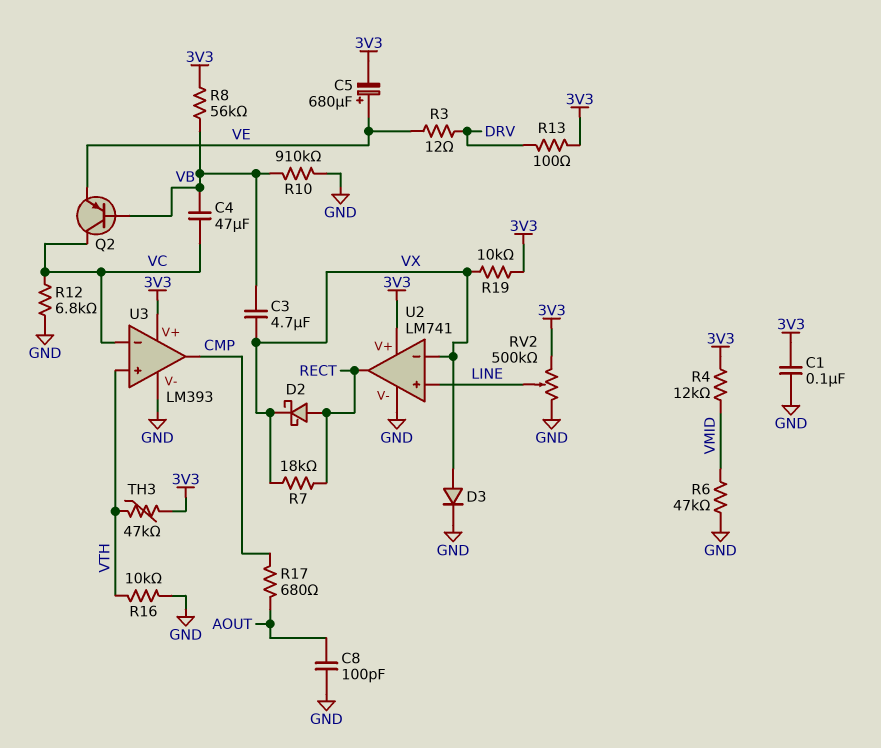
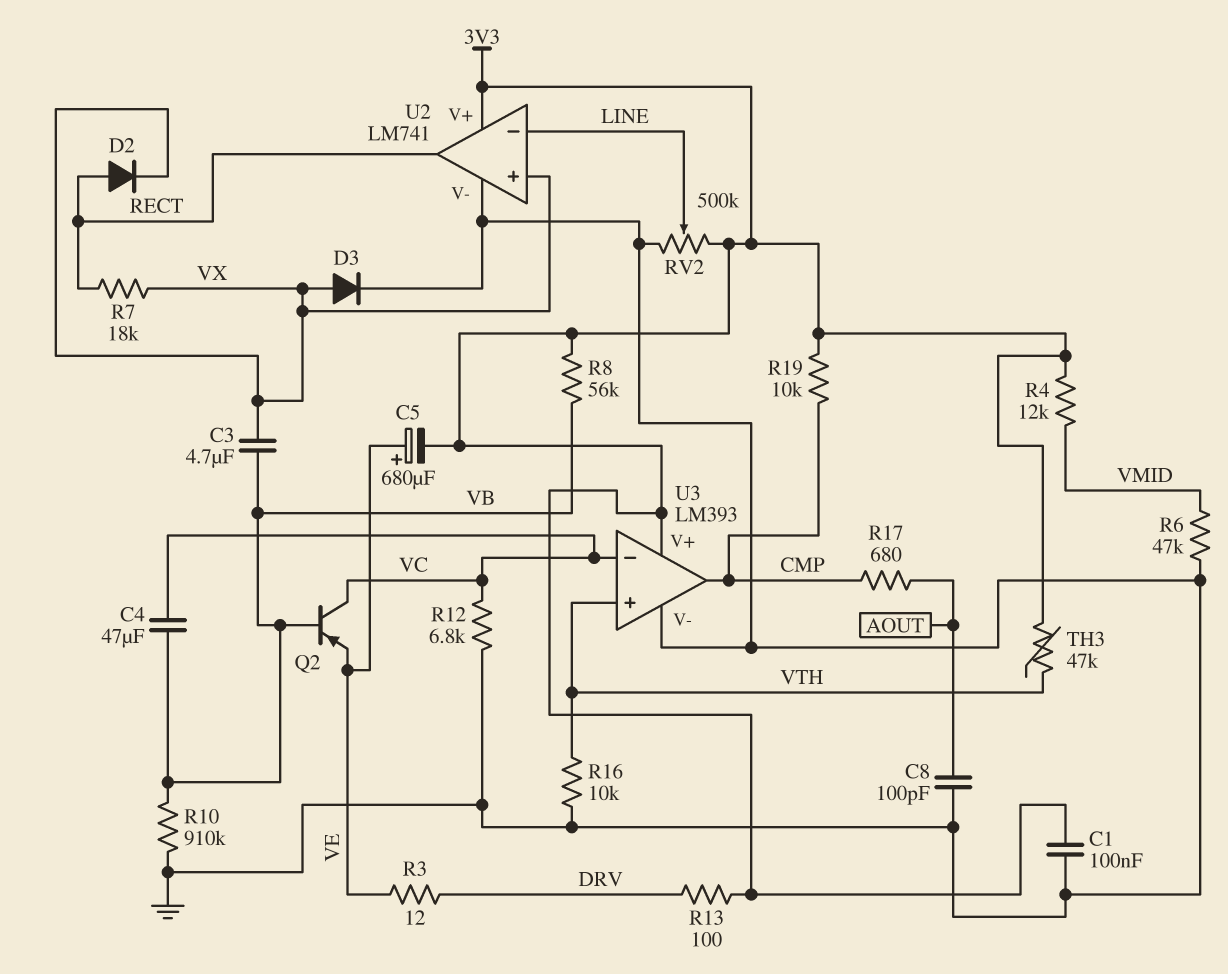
D2: schottky (A RECT, K VX) -> diode (A RECT, K VX)
R19: 10k (3V3, VX) -> 10k (3V3, CMP)
U2 pin in+: LINE -> VX
U2 pin in-: VX -> LINE

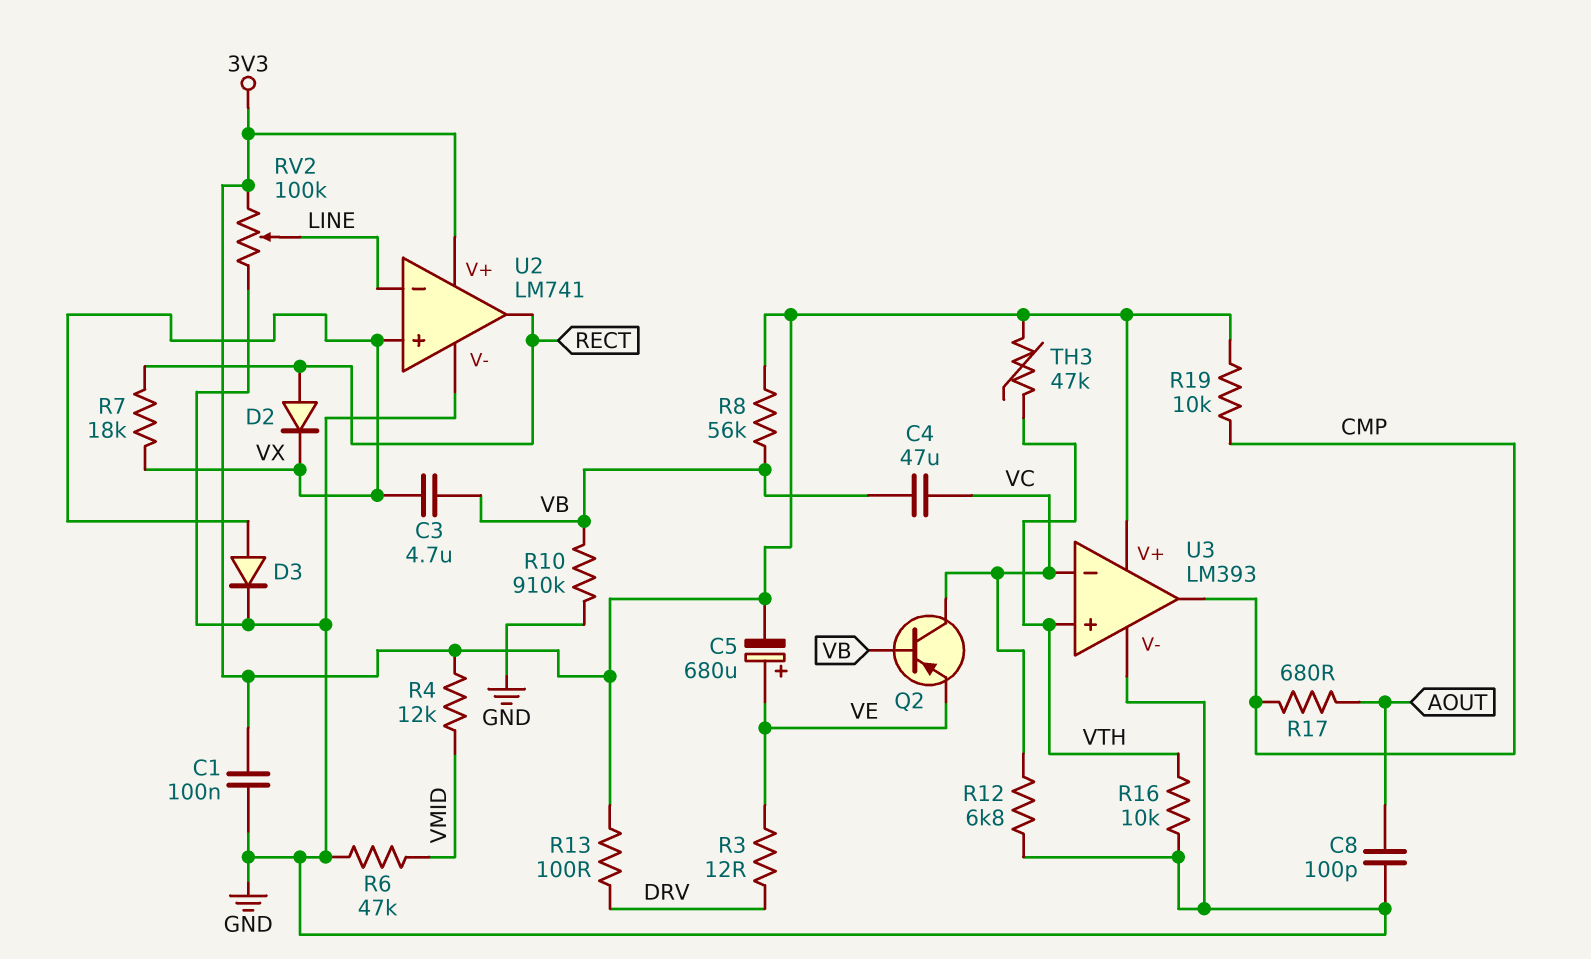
RV2: 500k (3V3, GND, wiper LINE) -> 100k (3V3, GND, wiper LINE)

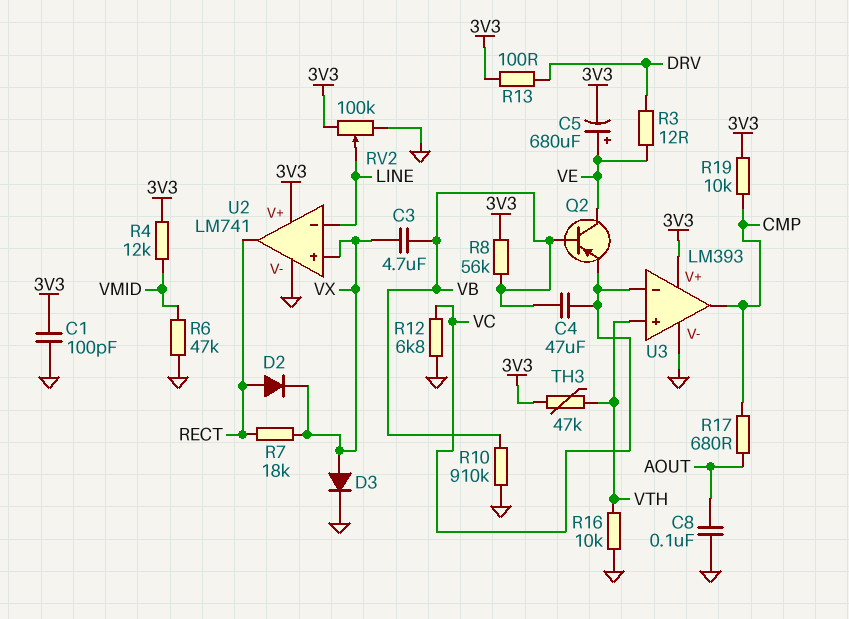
C1: 100nF (3V3, GND) -> 100pF (3V3, GND)
C8: 100pF (AOUT, GND) -> 100nF (AOUT, GND)
Q2: PNP (B VB, C VC, E VE) -> PNP (B VB, C VE, E VC)

